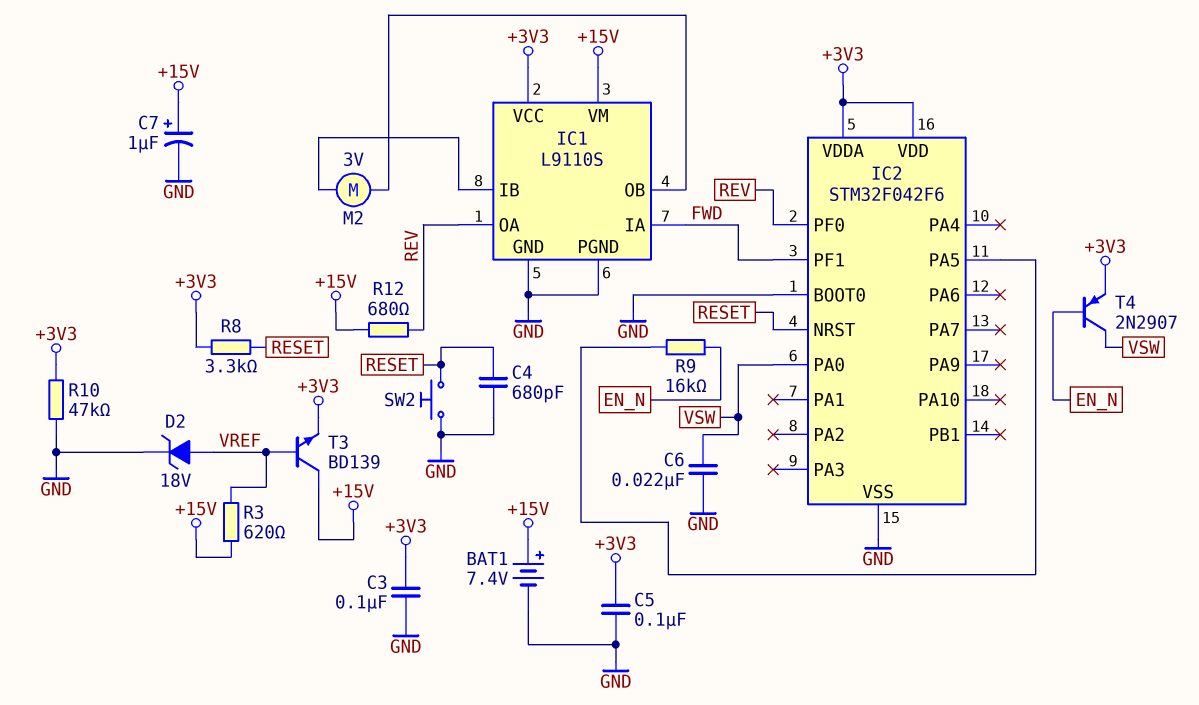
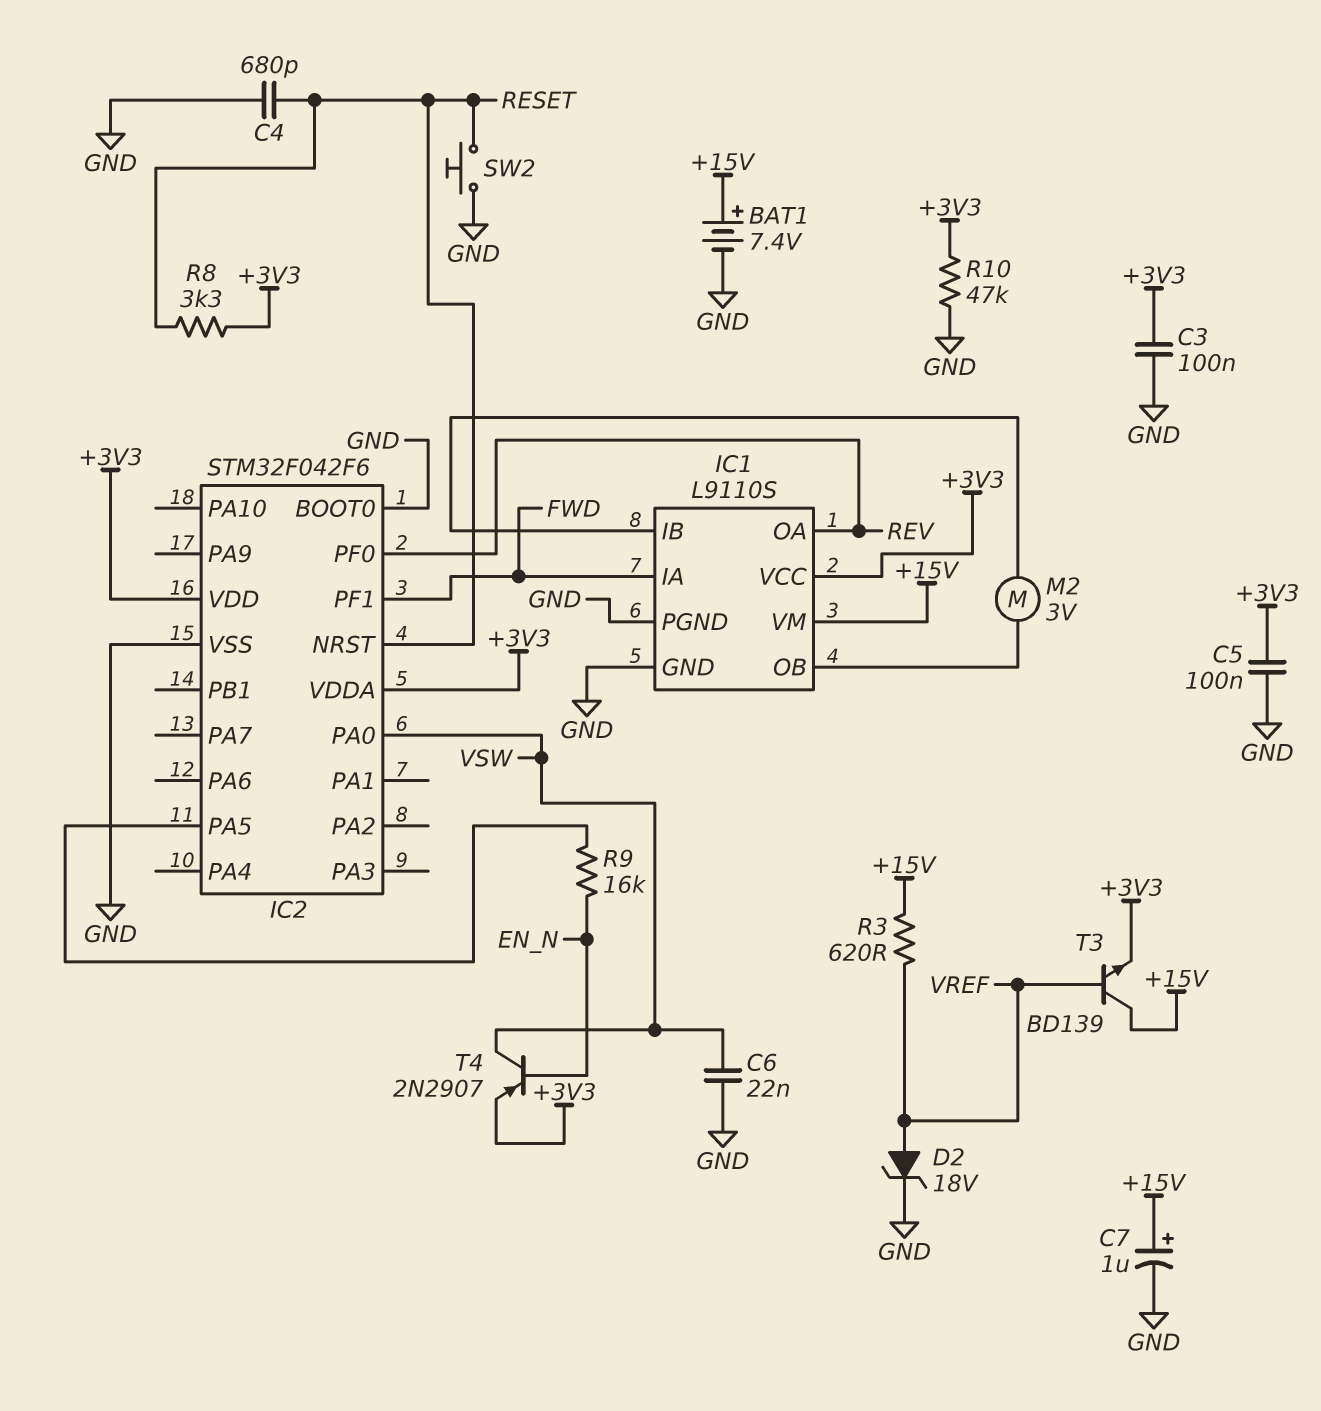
R12: 680 (+15V, REV) -> none

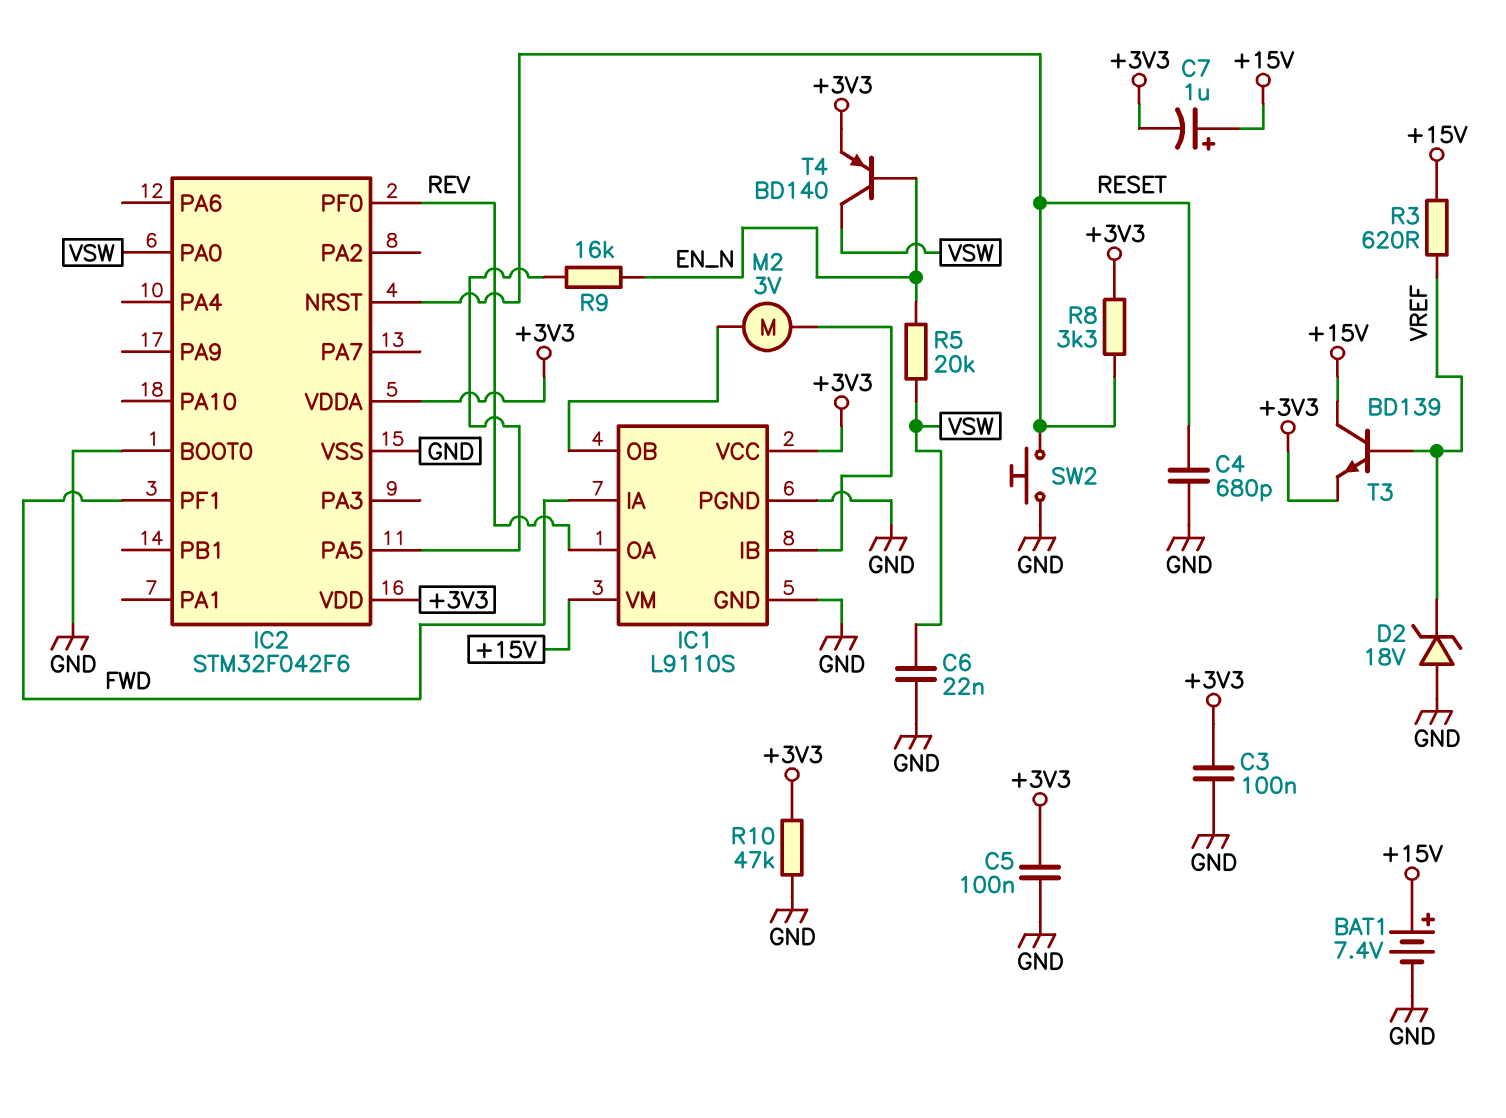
C7: 1uF (plus +15V, minus GND) -> 1uF (plus +15V, minus +3V3)
D2: zener 18V (A VREF, K GND) -> zener 18V (A GND, K VREF)
R5: none -> 20k (EN_N, VSW)
T4: PNP 2N2907 (B EN_N, C VSW, E +3V3) -> PNP BD140 (B EN_N, C VSW, E +3V3)

